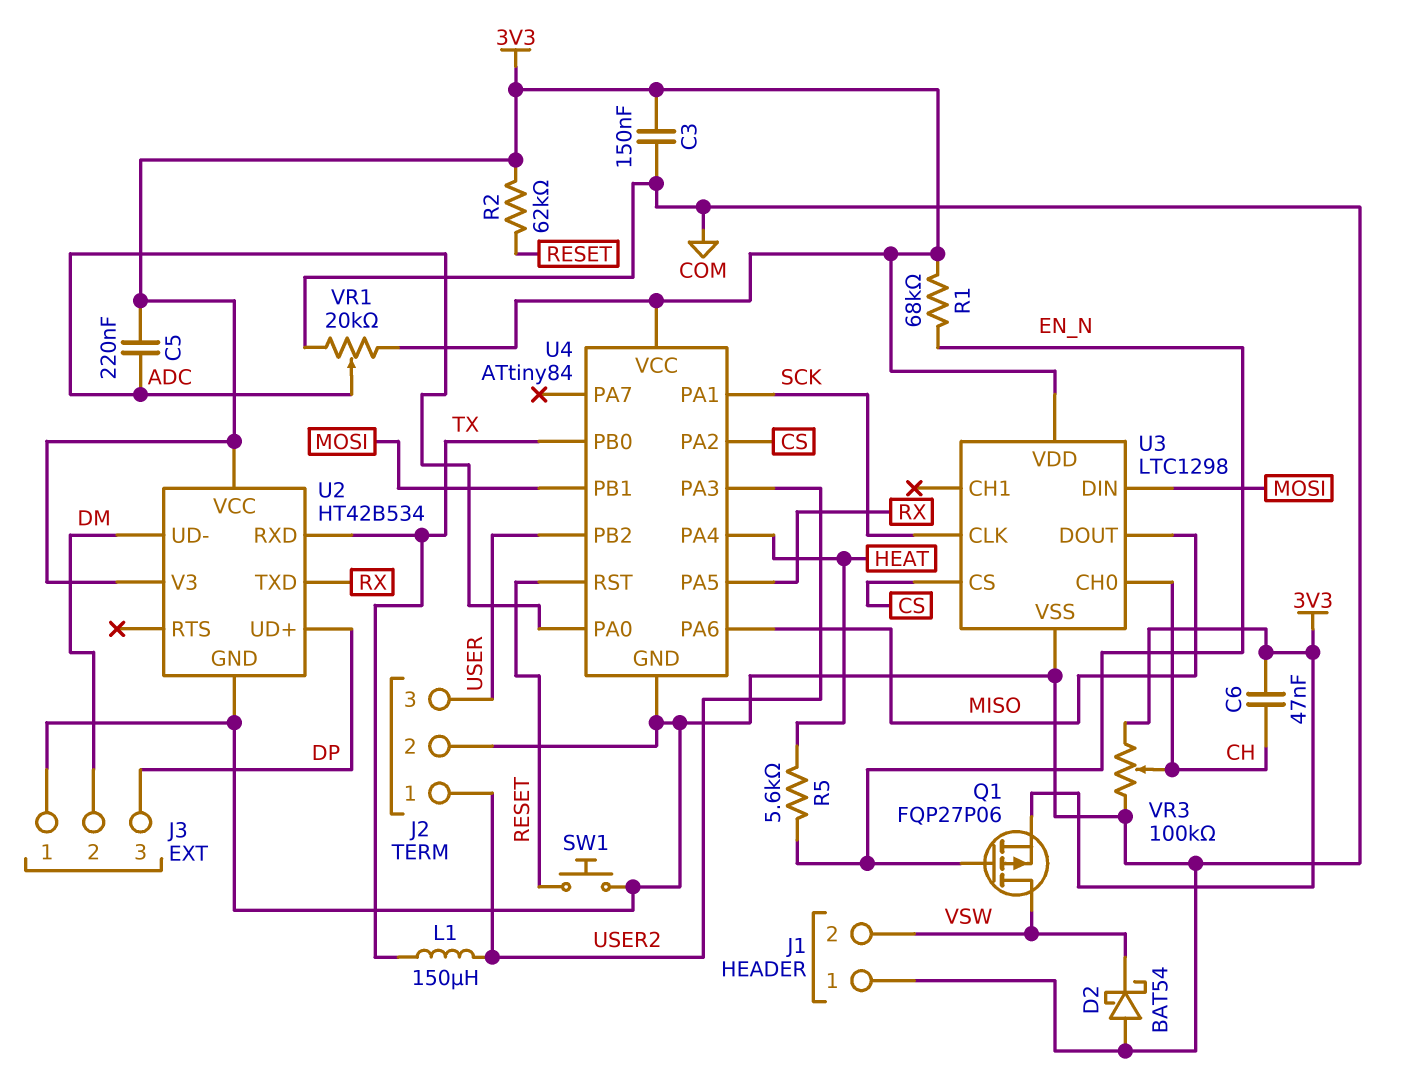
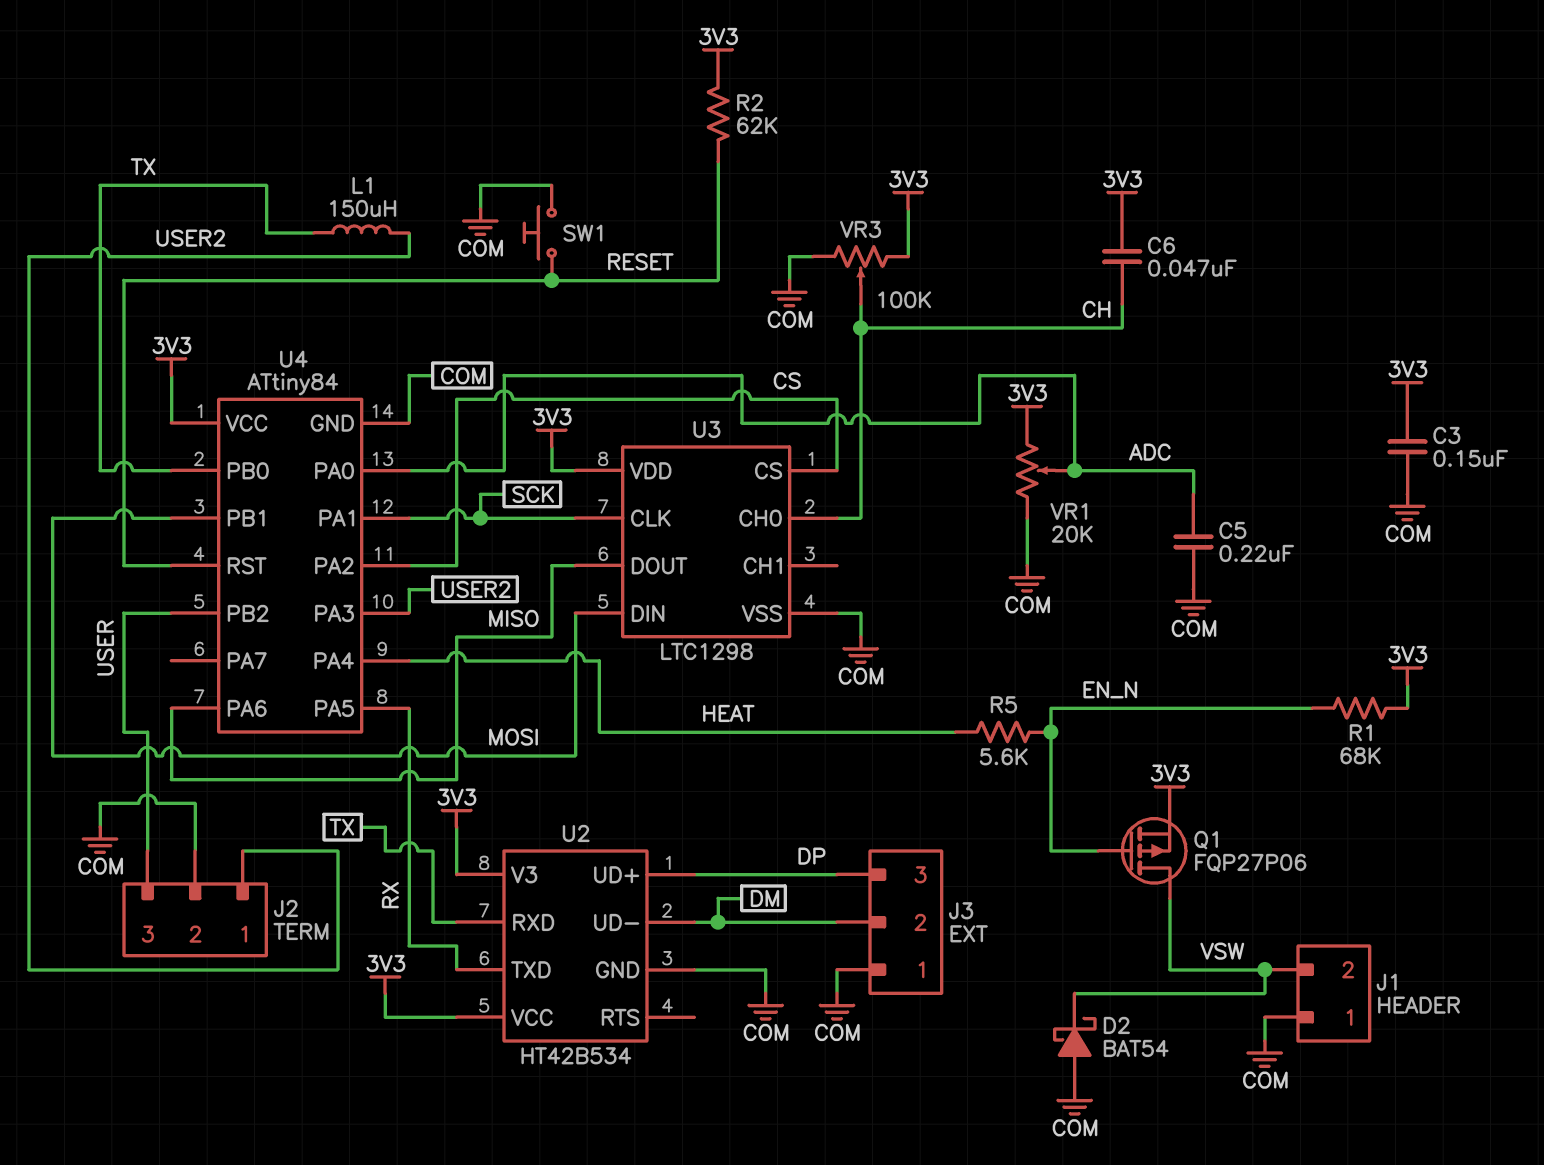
C5: 220nF (3V3, ADC) -> 220nF (ADC, COM)

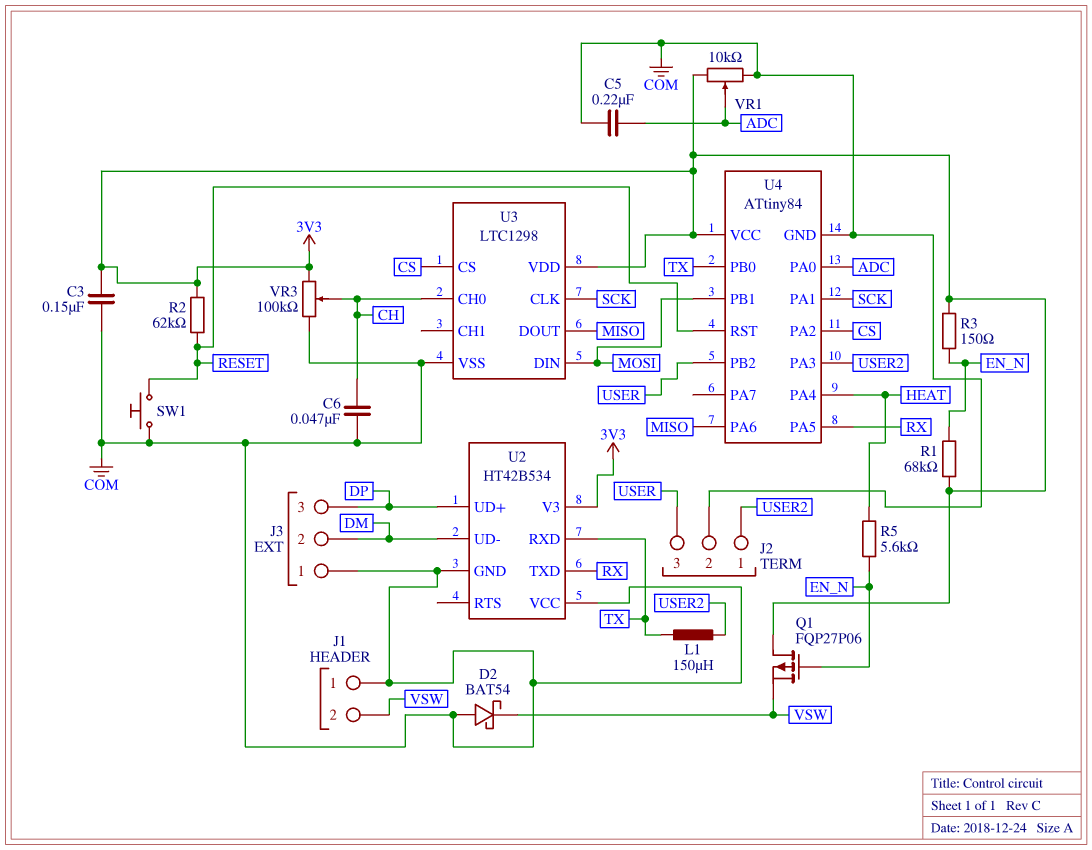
C6: 47nF (3V3, CH) -> 47nF (CH, COM)
Q1: PMOS FQP27P06 (G EN_N, D VSW, S 3V3) -> PMOS FQP27P06 (G EN_N, D 3V3, S VSW)
R3: none -> 150 (3V3, EN_N)
U2 pin VCC: 3V3 -> COM
VR1: 20k (3V3, COM, wiper ADC) -> 10k (3V3, COM, wiper ADC)

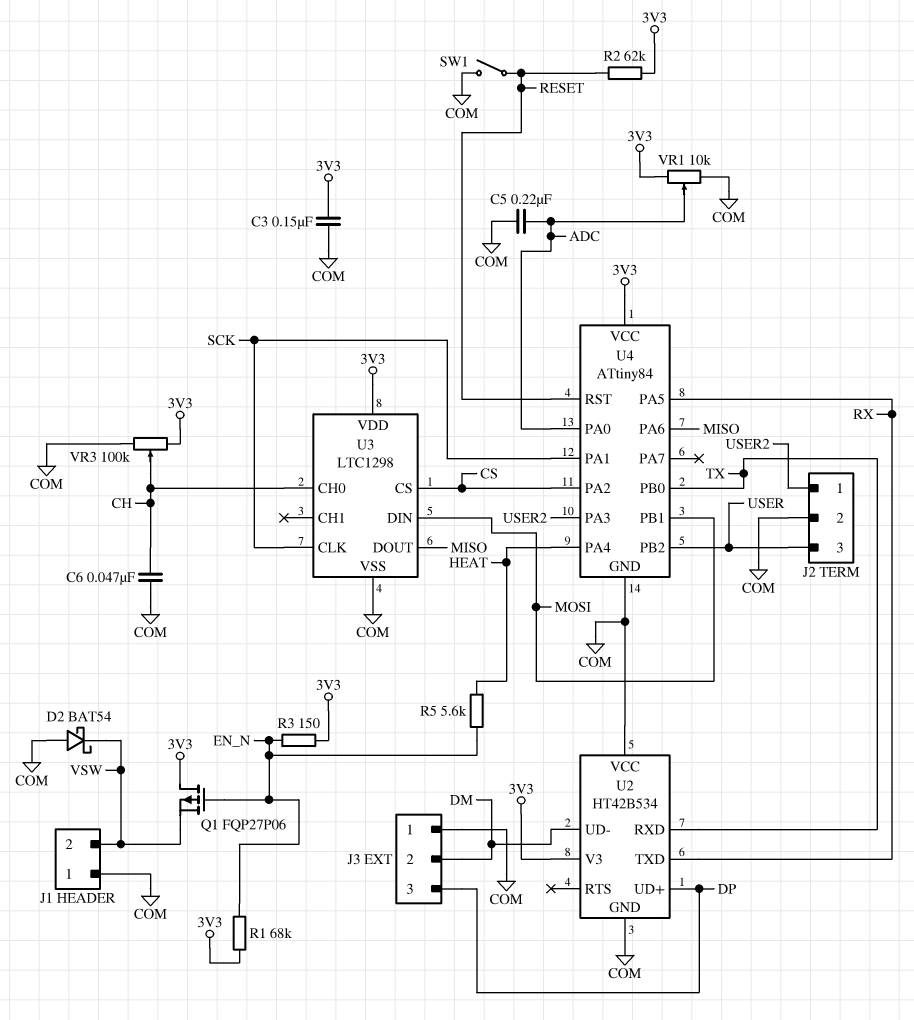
L1: 150uH (TX, USER2) -> none
SW1: button (COM, RESET) -> switch (COM, RESET)

